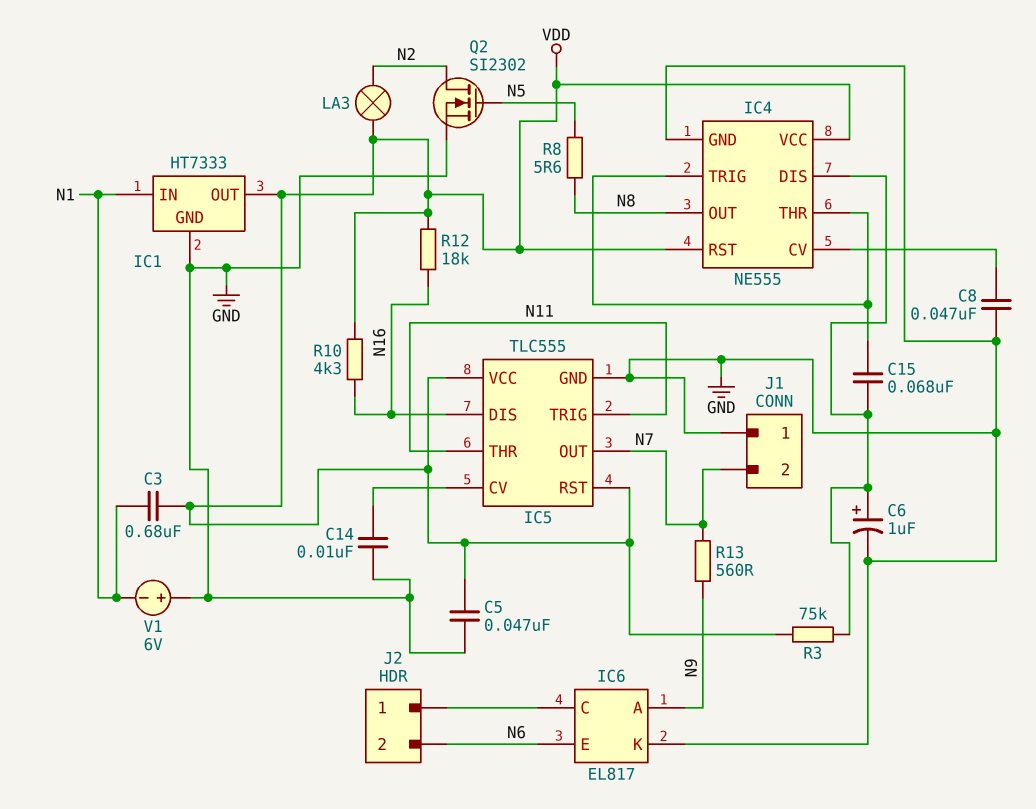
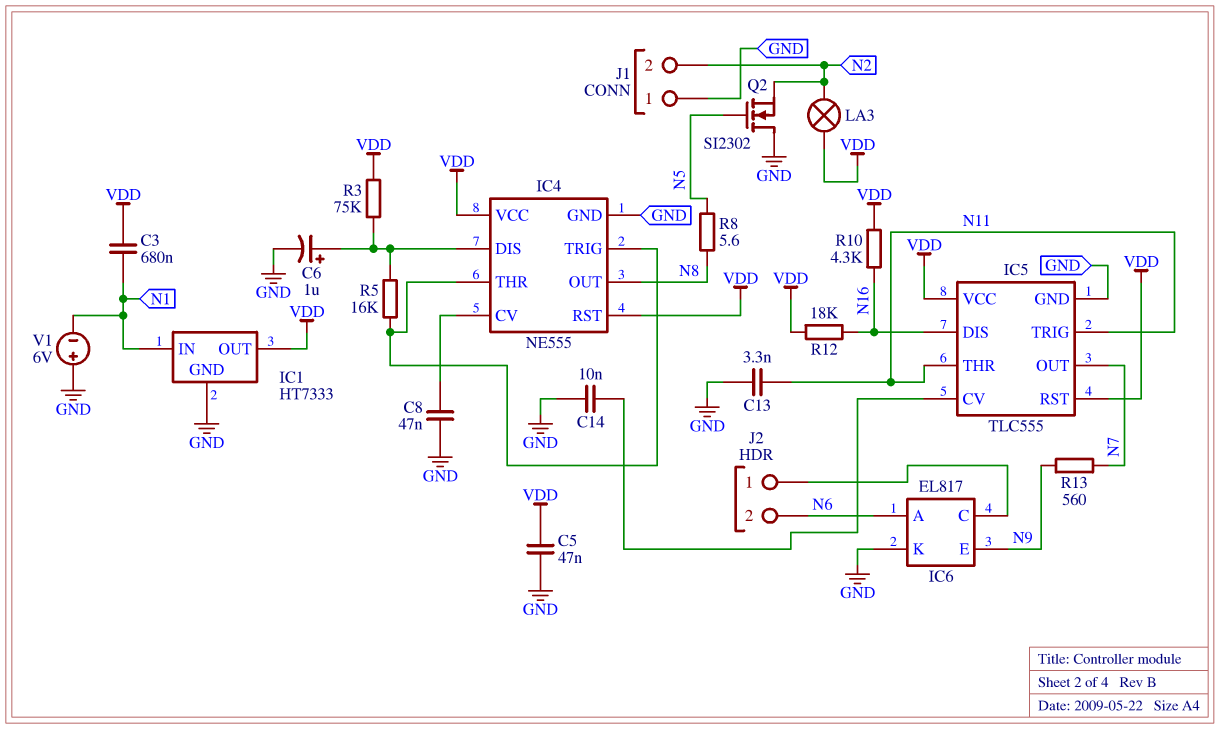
C13: none -> 3.3nF (GND, N11)
C15: 68nF (IC4/DIS, IC4/THR) -> none
IC6 pin A: N9 -> N6
IC6 pin E: N6 -> N9
J1 pin 2: N7 -> N2
Q2: NMOS SI2302 (G N5, D N2, S GND) -> NMOS SI2302 (G N5, D GND, S N2)
R5: none -> 16k (IC4/DIS, IC4/THR)

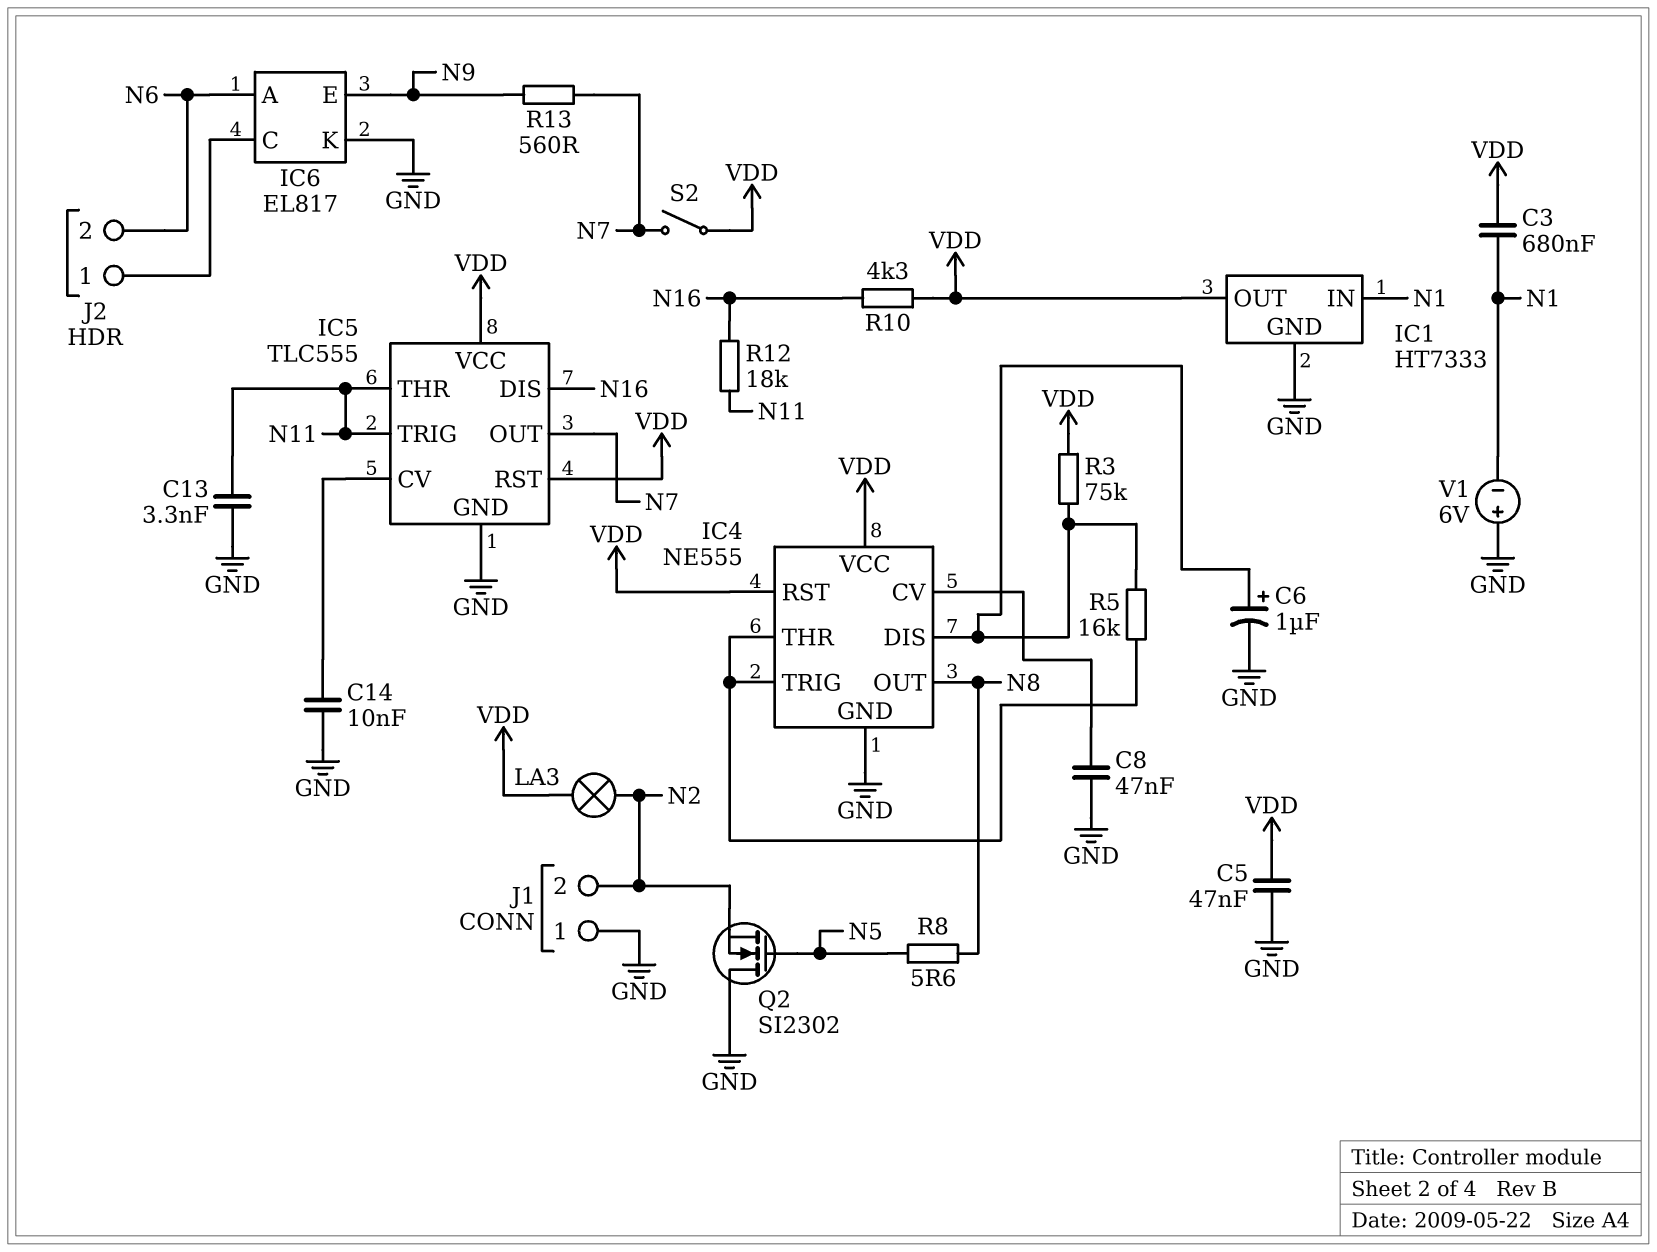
R12: 18k (N16, VDD) -> 18k (N11, N16)
S2: none -> switch (N7, VDD)

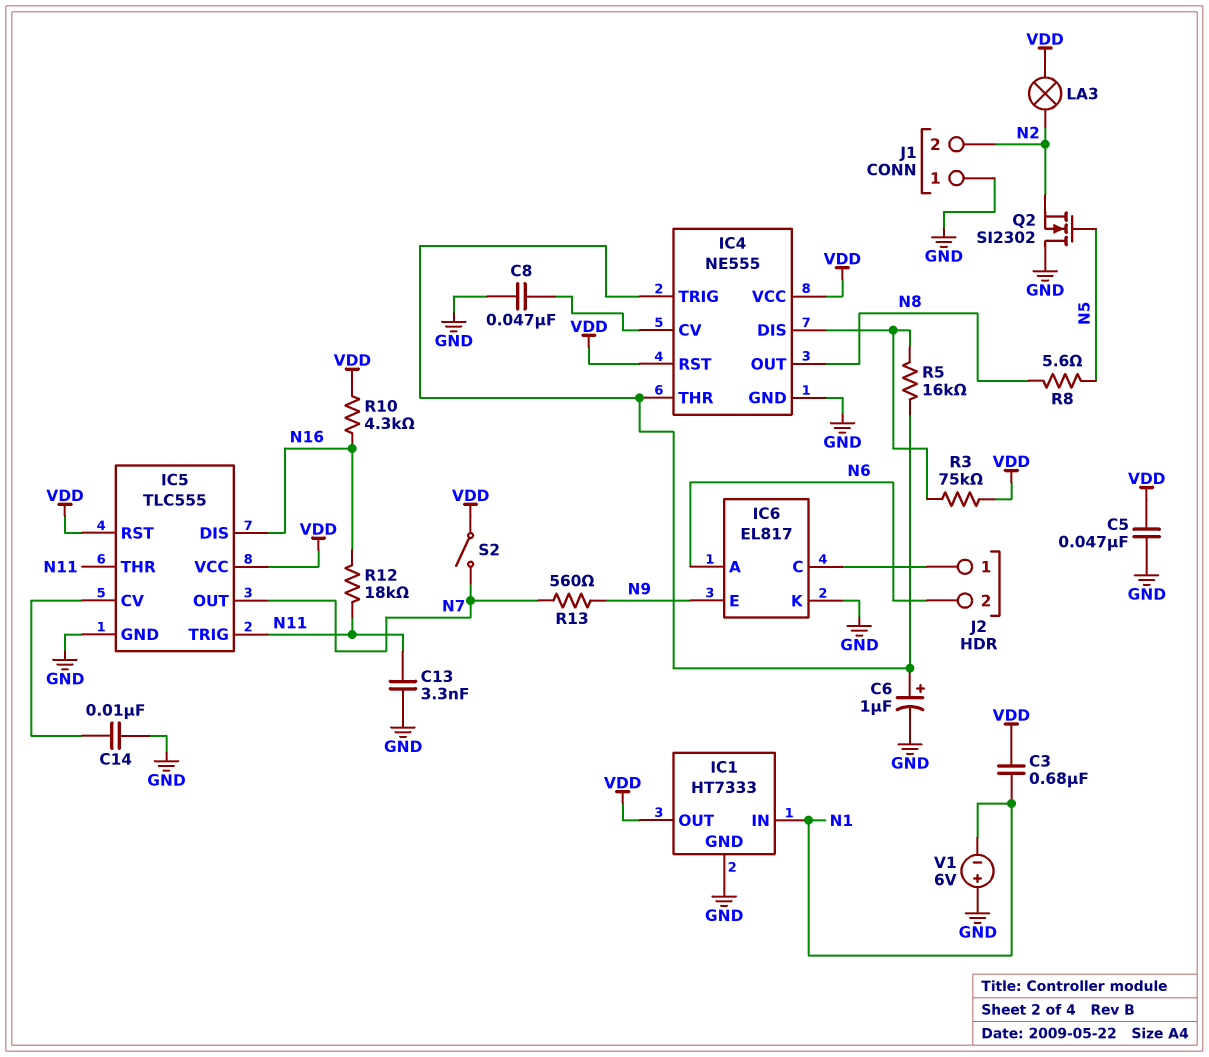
C6: 1uF (plus IC4/DIS, minus GND) -> 1uF (plus IC4/THR, minus GND)

